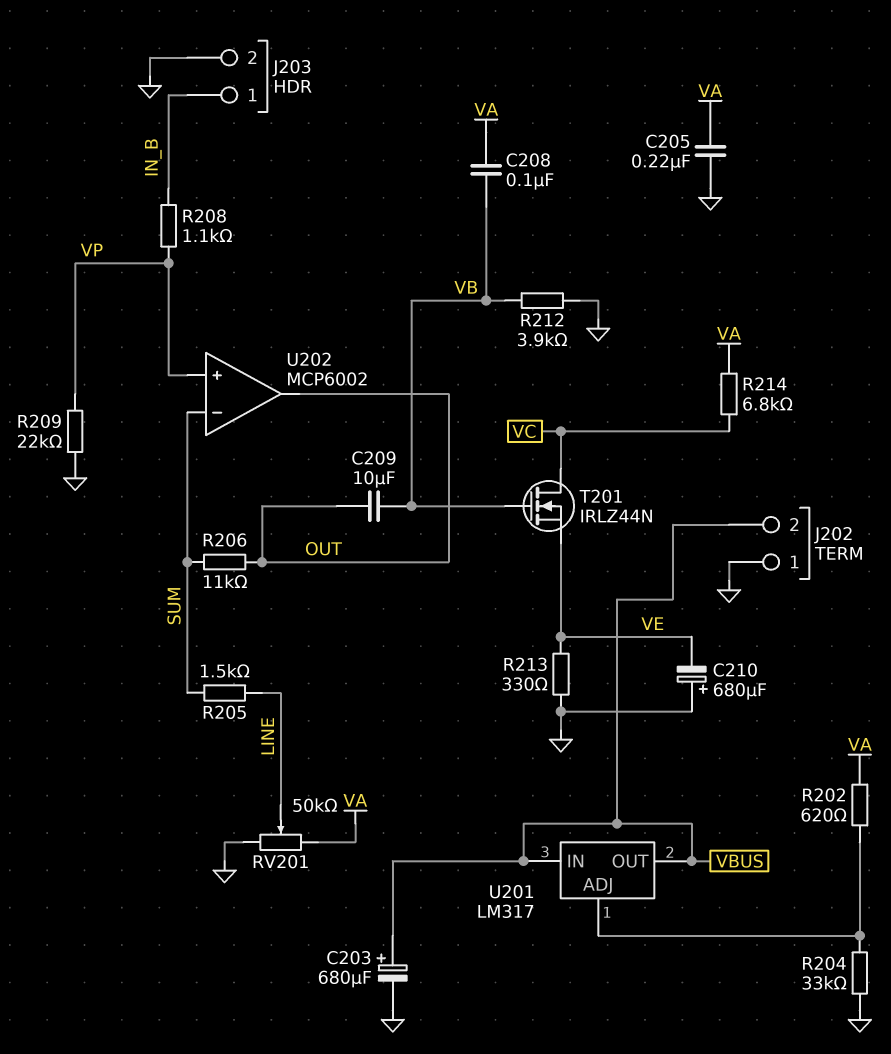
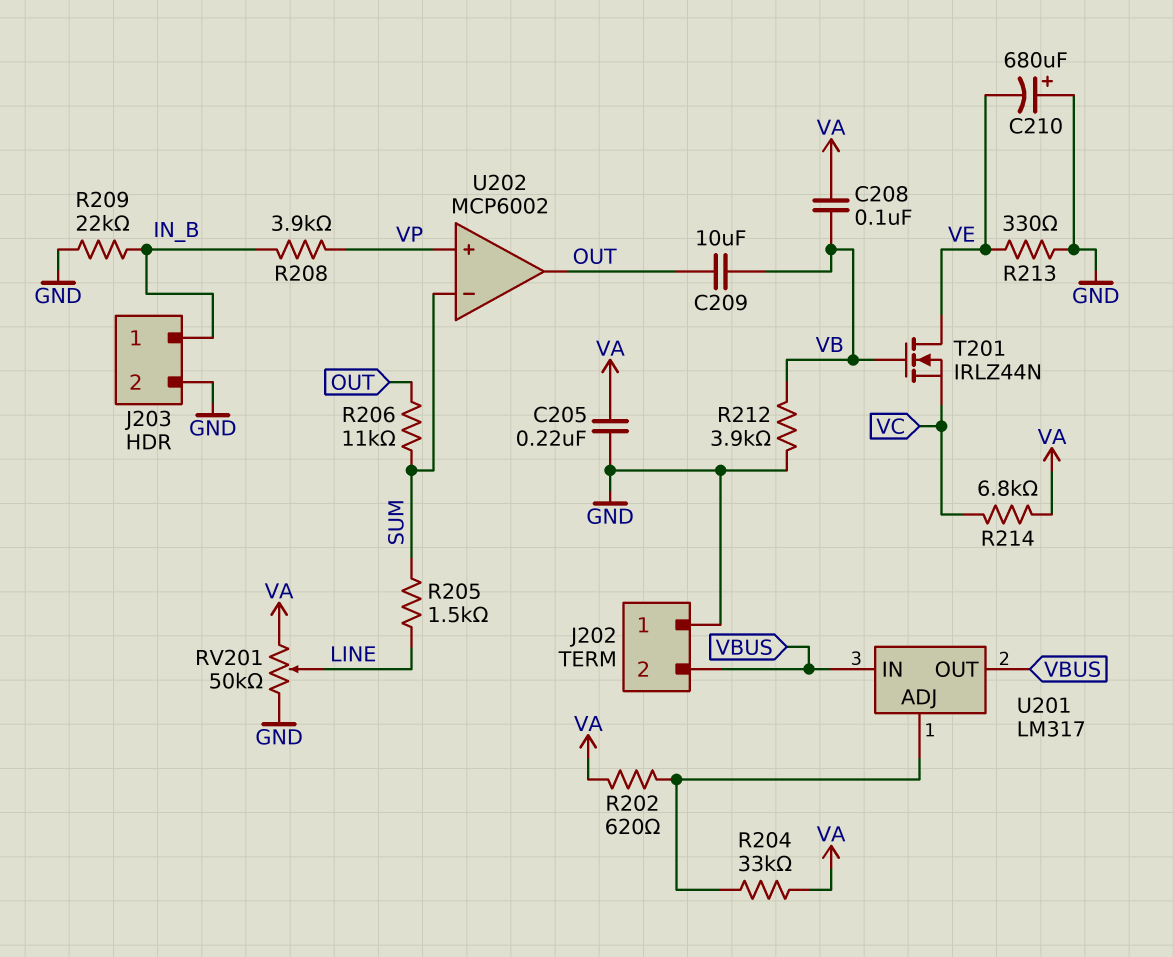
C203: 680uF (plus VBUS, minus GND) -> none
R204: 33k (GND, U201/ADJ) -> 33k (U201/ADJ, VA)
R208: 1.1k (IN_B, VP) -> 3.9k (IN_B, VP)
R209: 22k (GND, VP) -> 22k (GND, IN_B)
T201: NMOS IRLZ44N (G VB, D VC, S VE) -> NMOS IRLZ44N (G VB, D VE, S VC)

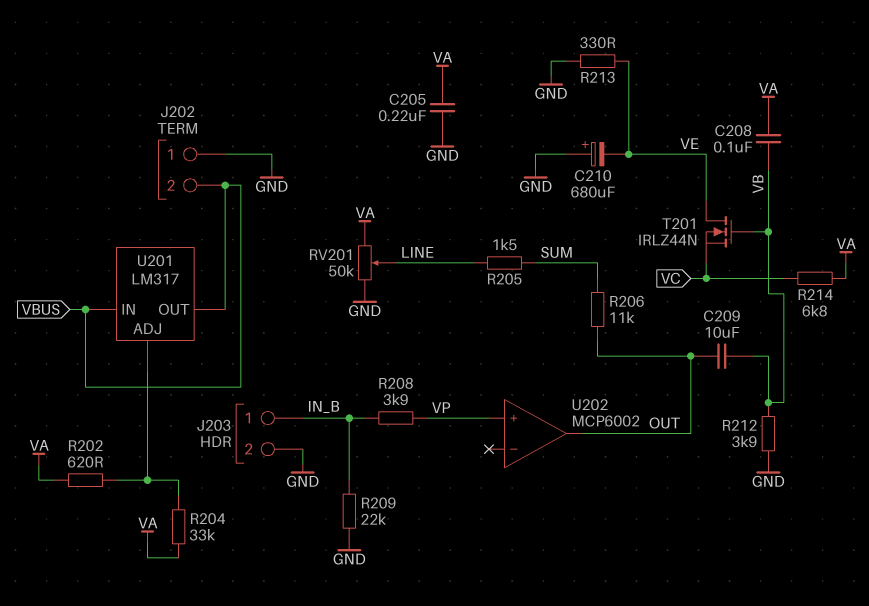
U202 pin in-: SUM -> none

